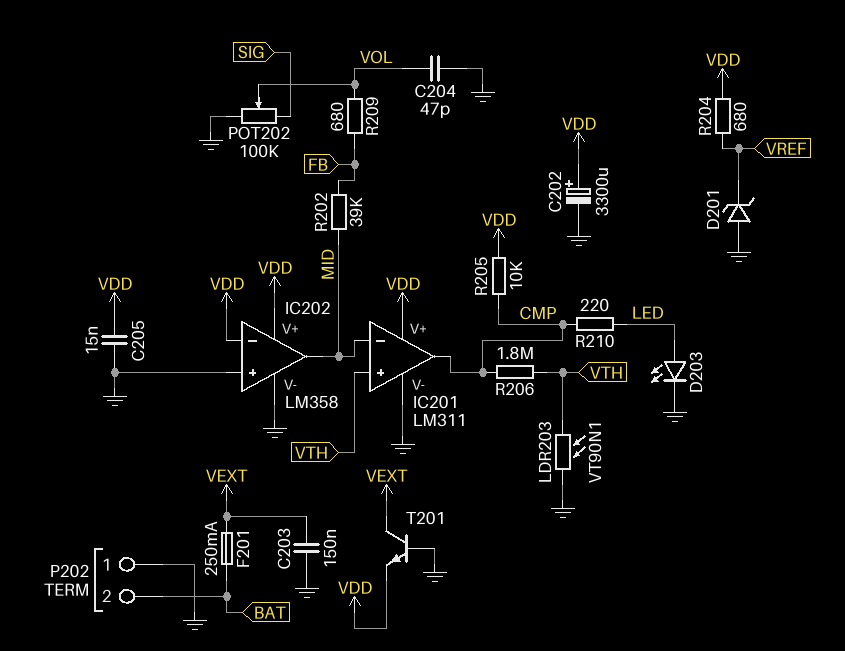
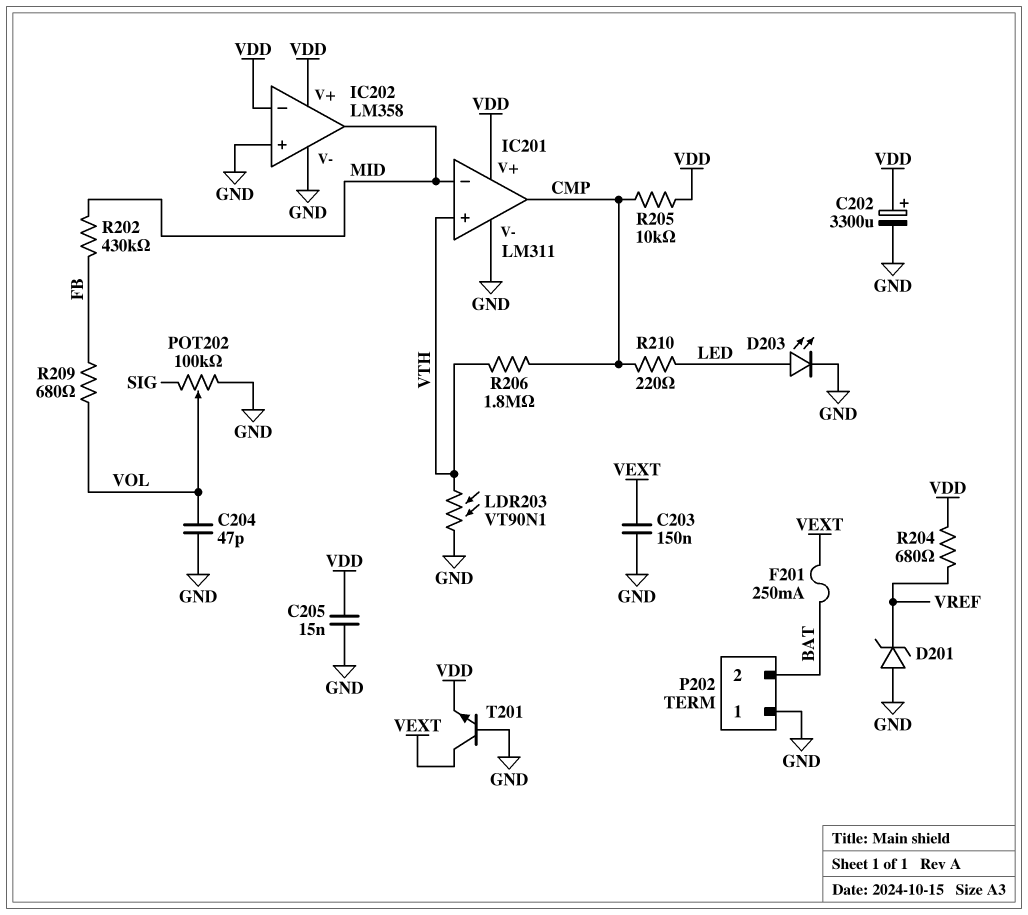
R202: 39k (FB, MID) -> 430k (FB, MID)

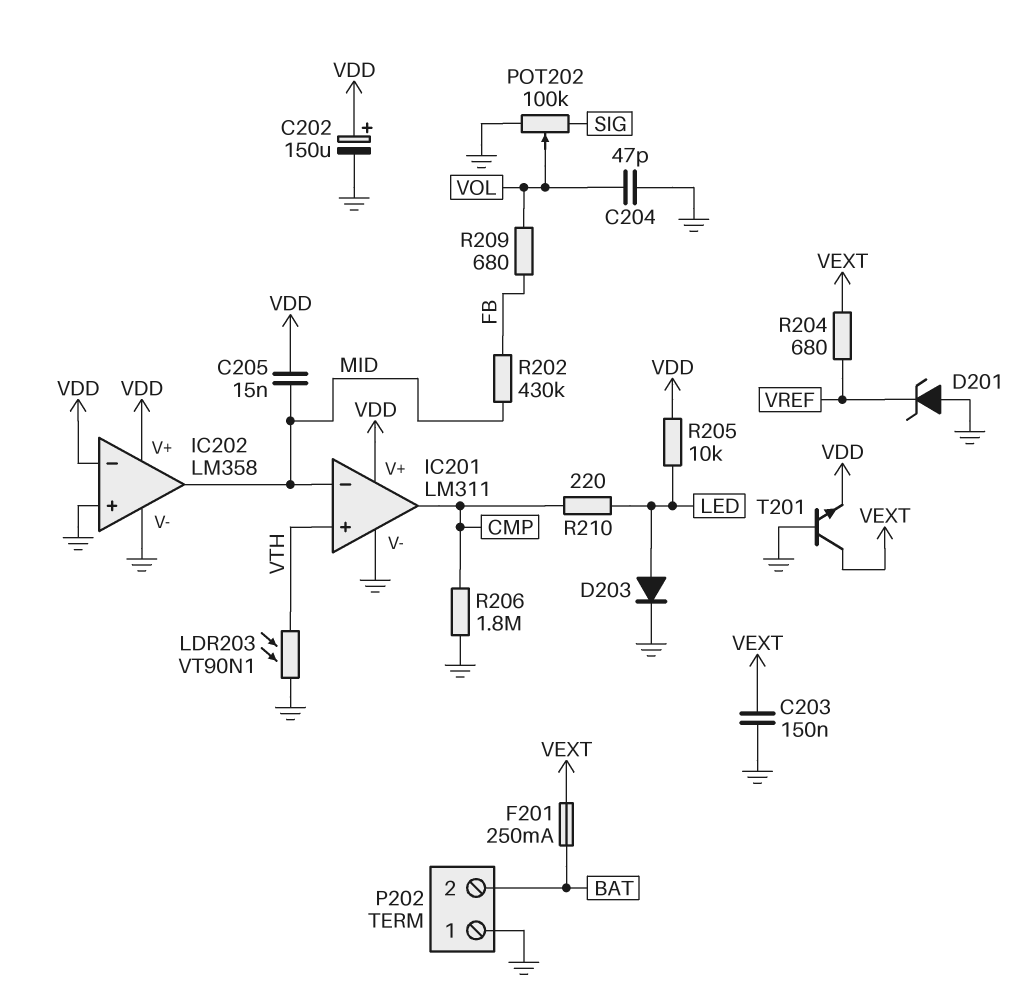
C202: 3300uF (plus VDD, minus GND) -> 150uF (plus VDD, minus GND)
C205: 15nF (GND, VDD) -> 15nF (MID, VDD)
D203: LED (A LED, K GND) -> diode (A LED, K GND)
R204: 680 (VDD, VREF) -> 680 (VEXT, VREF)
R205: 10k (CMP, VDD) -> 10k (LED, VDD)
R206: 1.8M (CMP, VTH) -> 1.8M (CMP, GND)

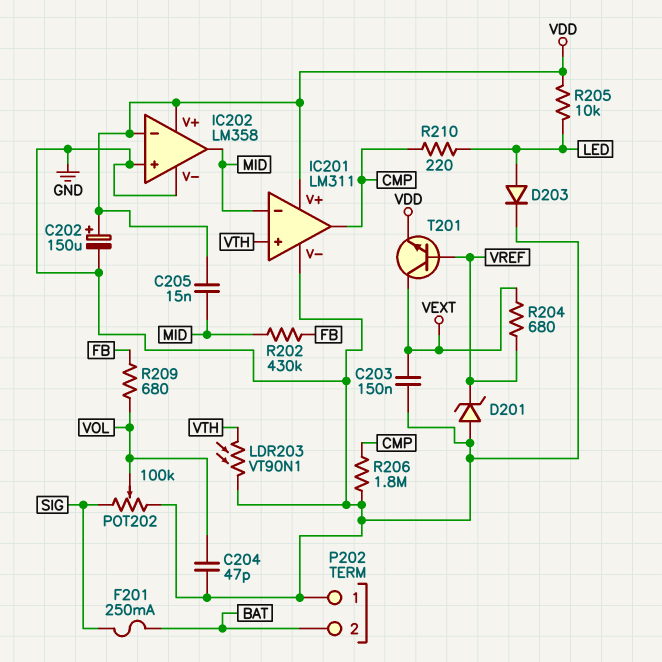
F201: 250mA (BAT, VEXT) -> 250mA (BAT, SIG)
T201: NPN (B GND, C VEXT, E VDD) -> NPN (B VREF, C VEXT, E VDD)

